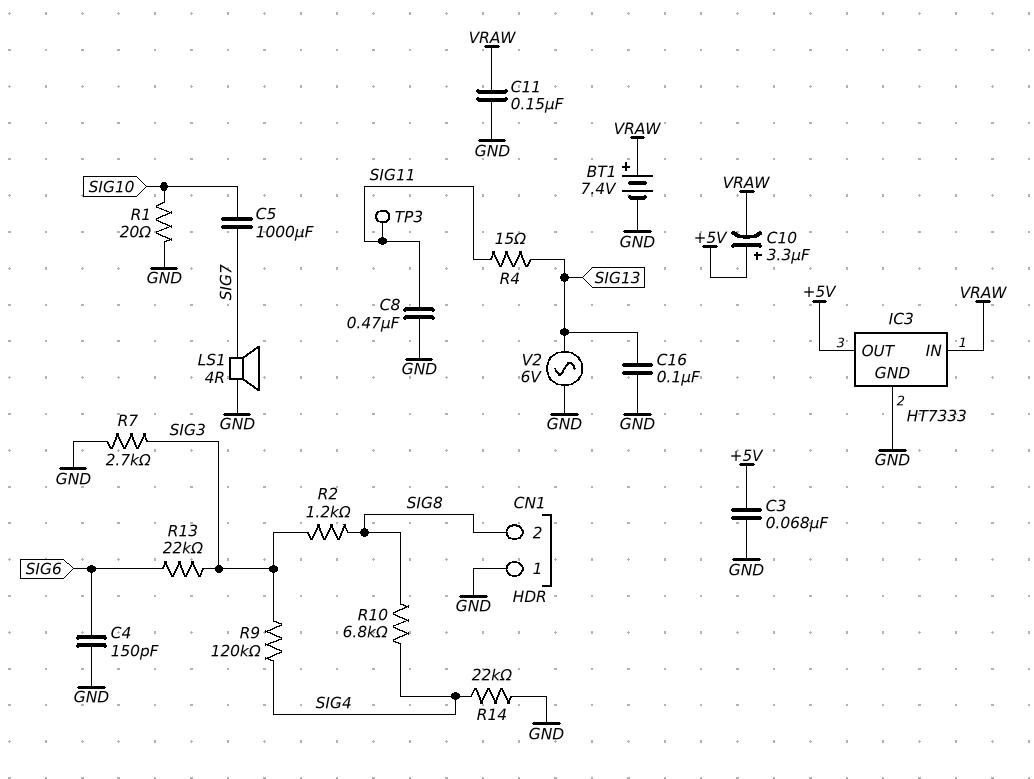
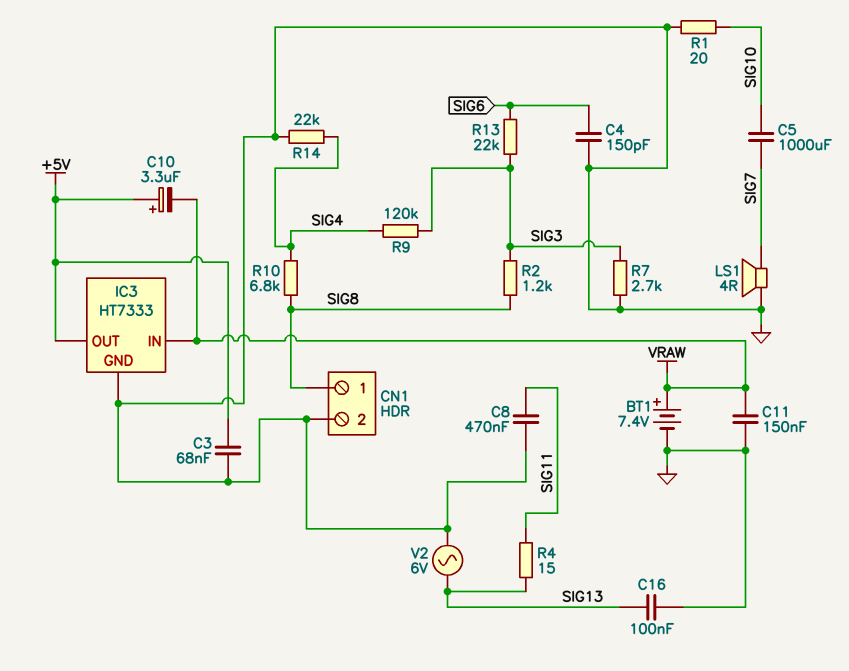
CN1 pin 1: GND -> SIG8
CN1 pin 2: SIG8 -> GND
TP3: test point (SIG11) -> none

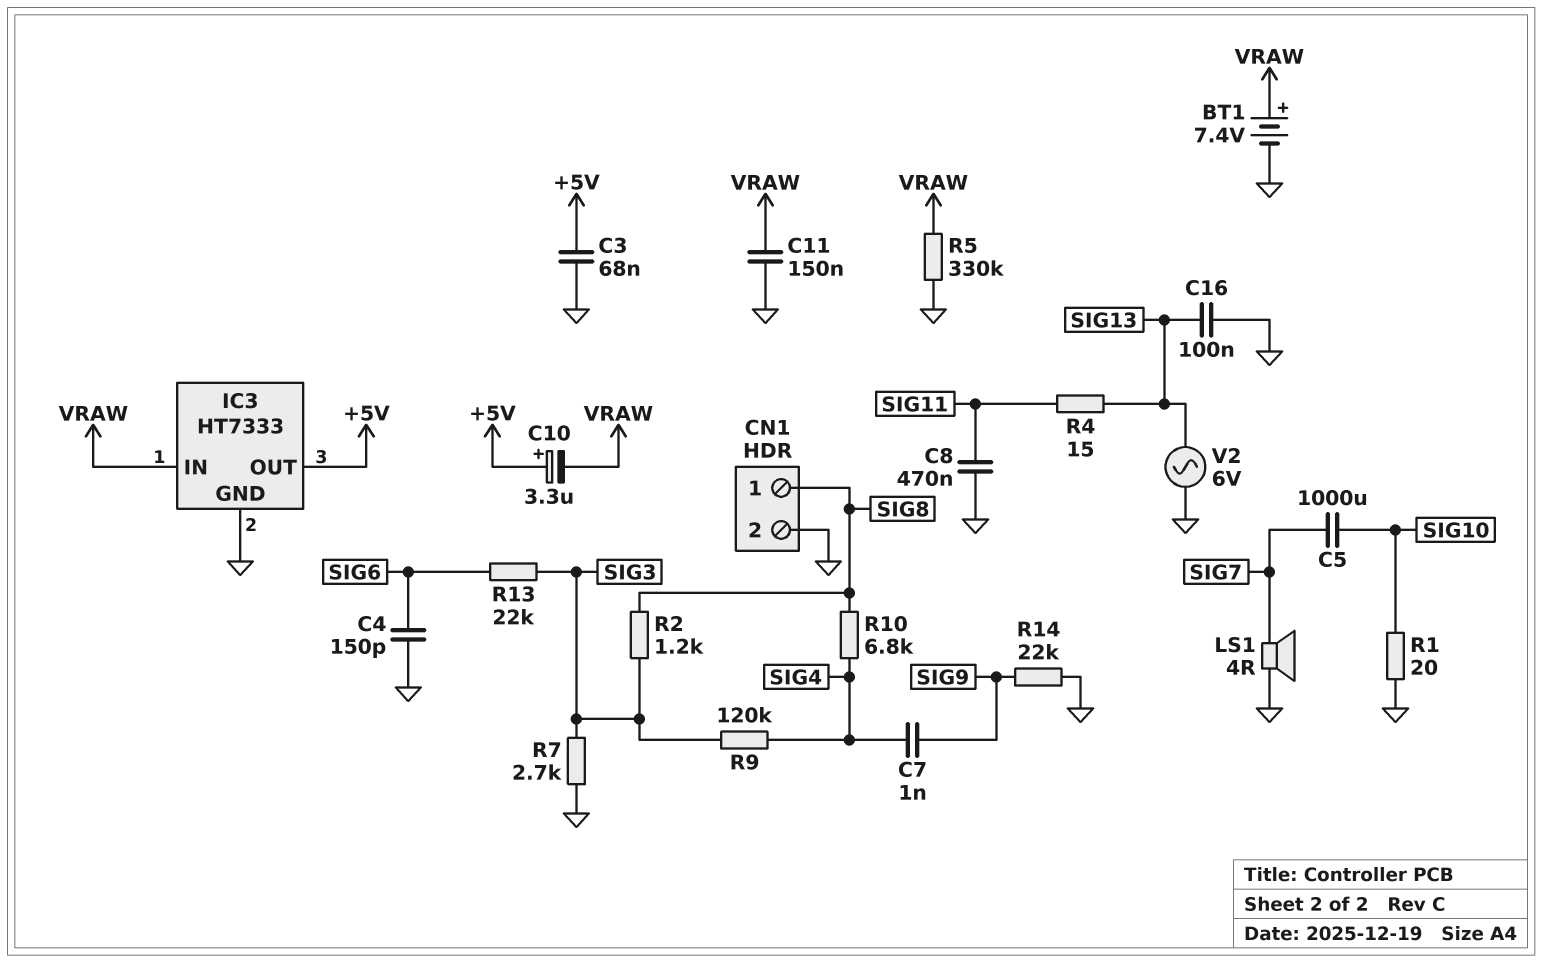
C7: none -> 1nF (SIG4, SIG9)
R5: none -> 330k (GND, VRAW)
R14: 22k (GND, SIG4) -> 22k (GND, SIG9)

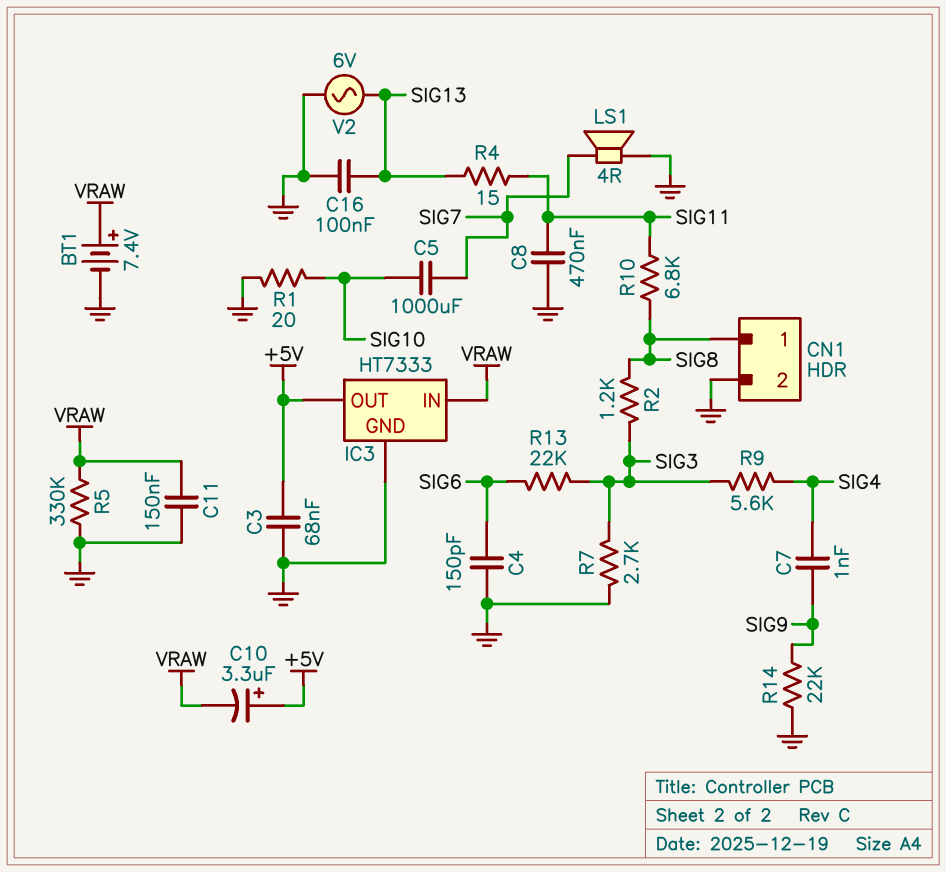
R9: 120k (SIG3, SIG4) -> 5.6k (SIG3, SIG4)
R10: 6.8k (SIG4, SIG8) -> 6.8k (SIG8, SIG11)

